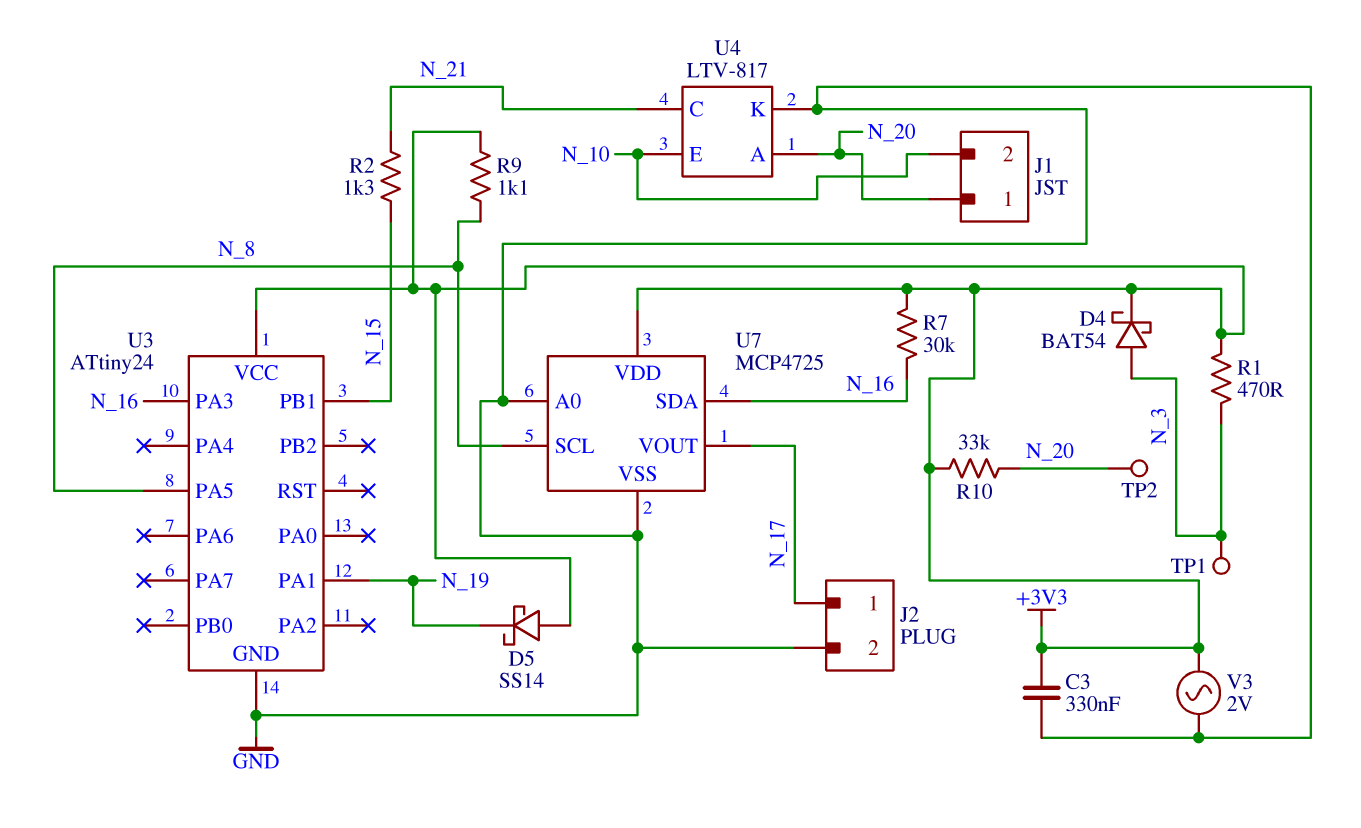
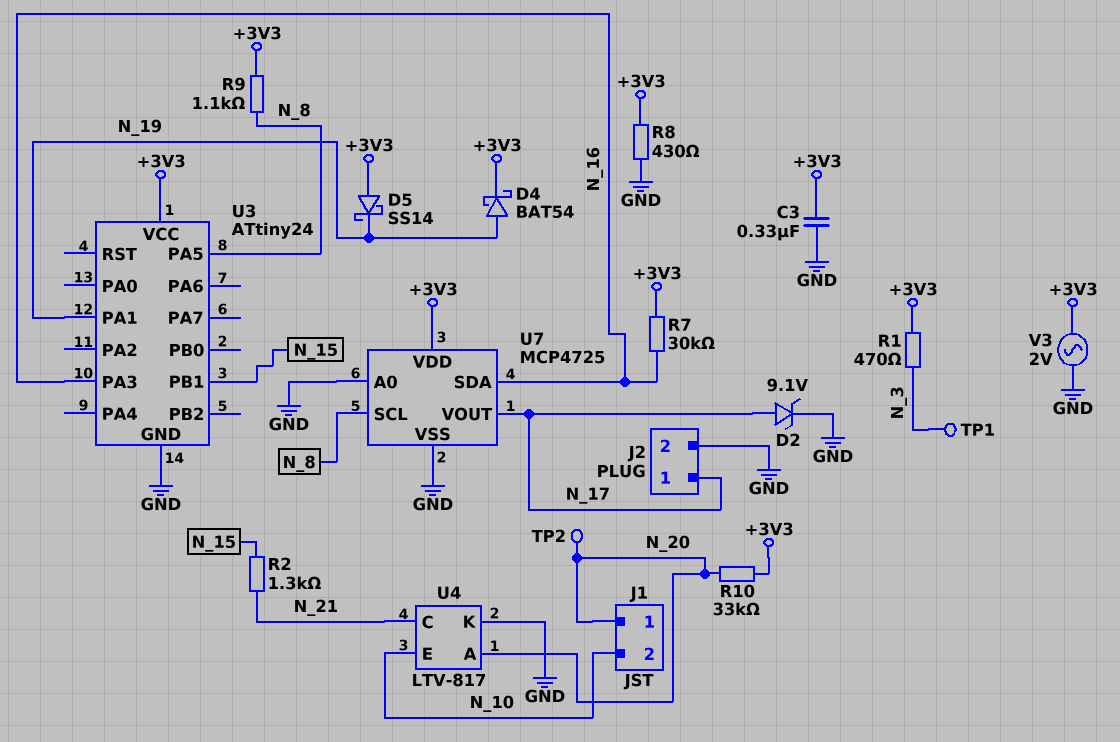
D2: none -> zener 9.1V (A N_17, K GND)
D4: schottky BAT54 (A N_3, K +3V3) -> schottky BAT54 (A N_19, K +3V3)
R8: none -> 430 (+3V3, GND)

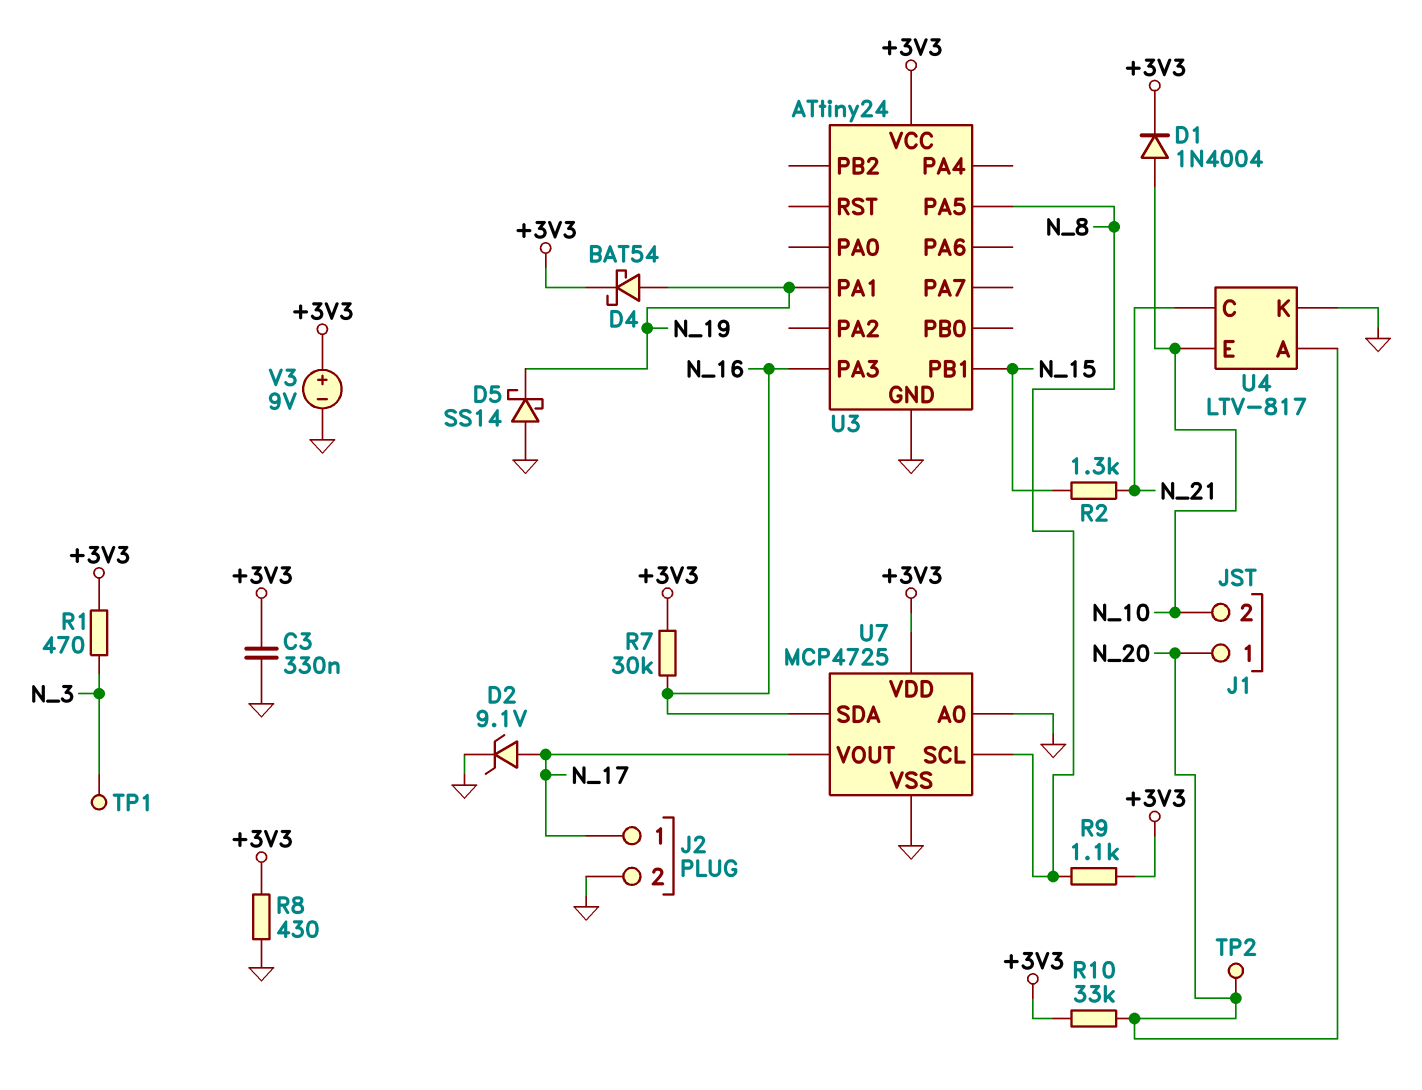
D1: none -> diode 1N4004 (A N_10, K +3V3)
D5: schottky SS14 (A +3V3, K N_19) -> schottky SS14 (A GND, K N_19)
V3: AC 2V (+3V3, GND) -> 9V (plus +3V3, minus GND)

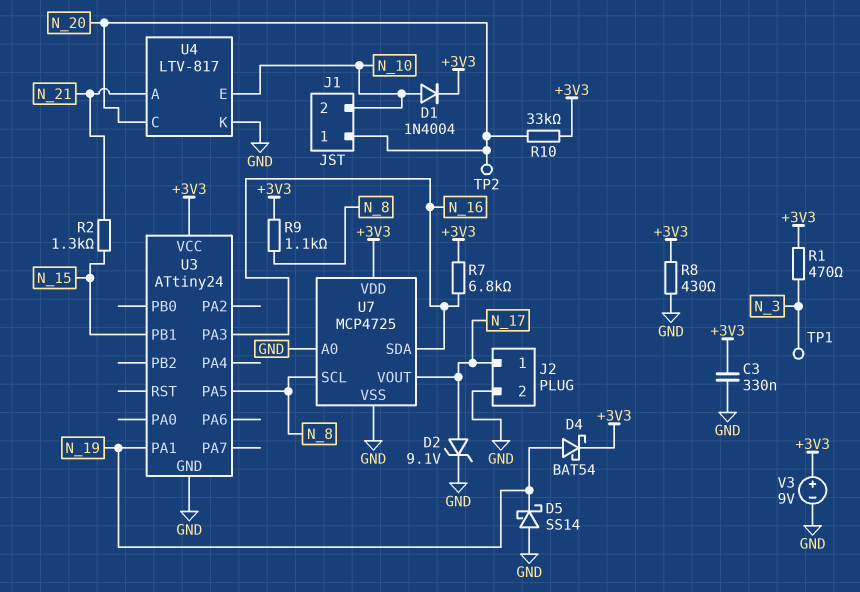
R7: 30k (+3V3, N_16) -> 6.8k (+3V3, N_16)
U4 pin A: N_20 -> N_21
U4 pin C: N_21 -> N_20

